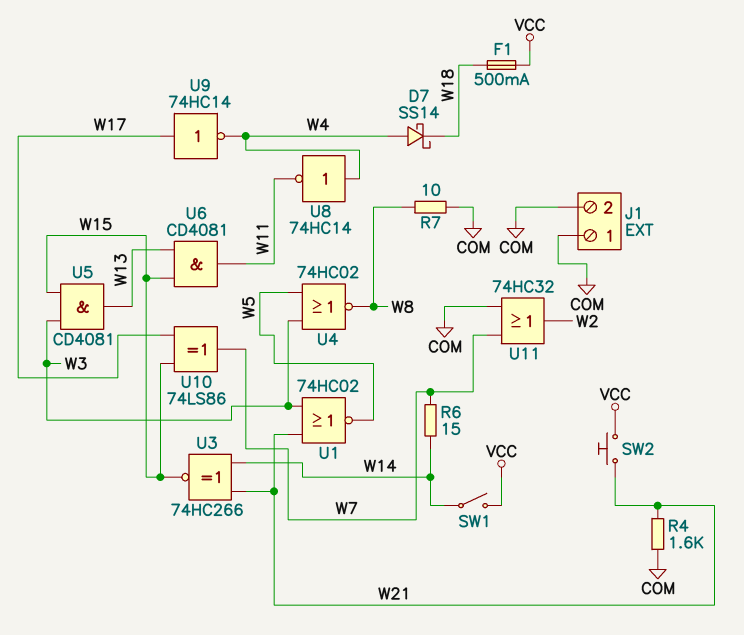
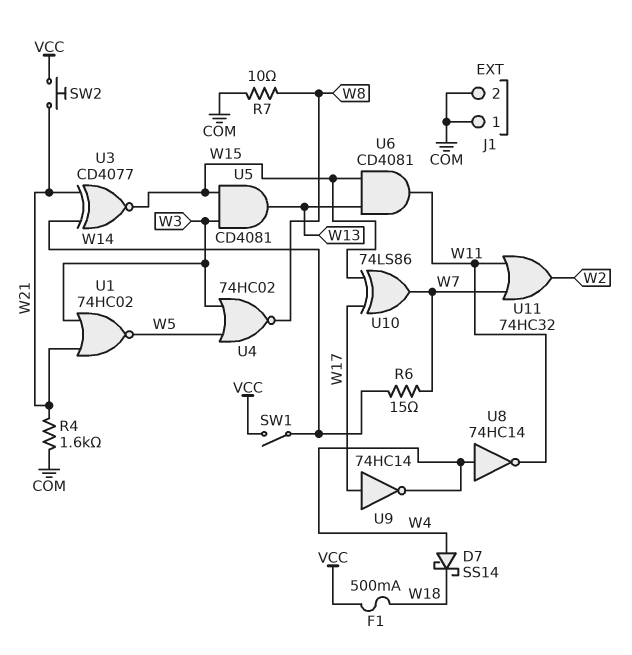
U3: XNOR 74HC266 (in W14, in W21, out W15) -> XNOR CD4077 (in W14, in W21, out W15)
U11: OR 74HC32 (in COM, in W7, out W2) -> OR 74HC32 (in W7, in W11, out W2)

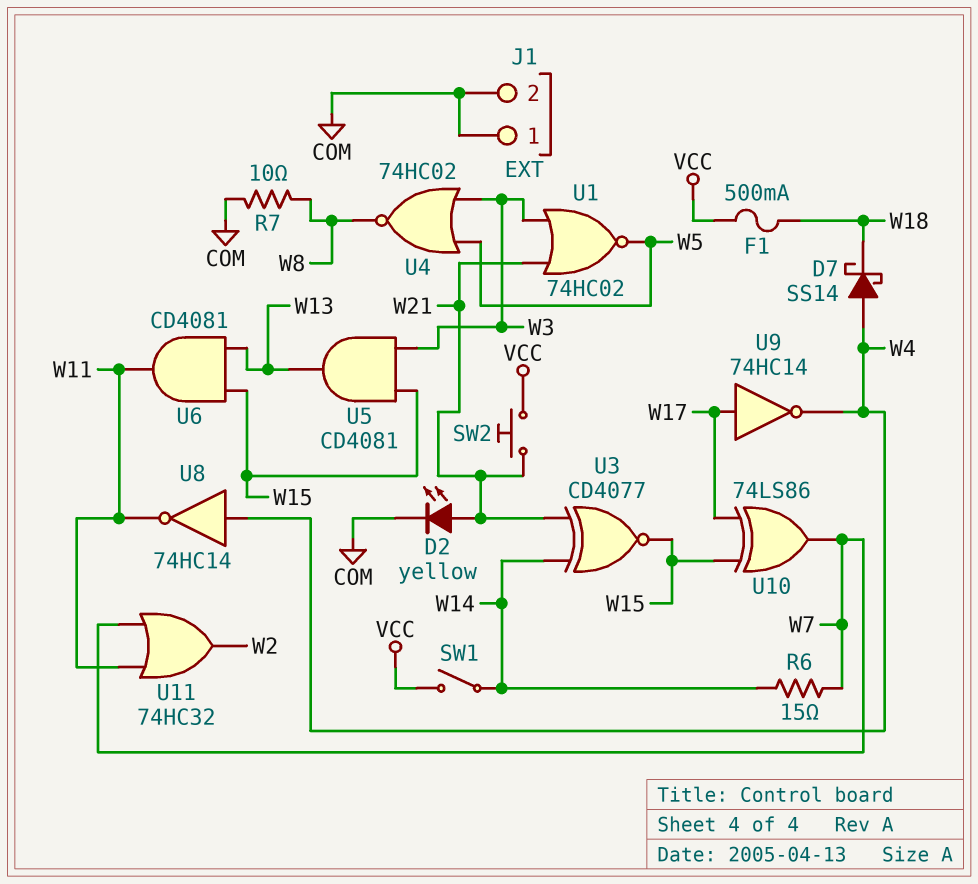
D2: none -> LED yellow (A W21, K COM)
R4: 1.6k (COM, W21) -> none

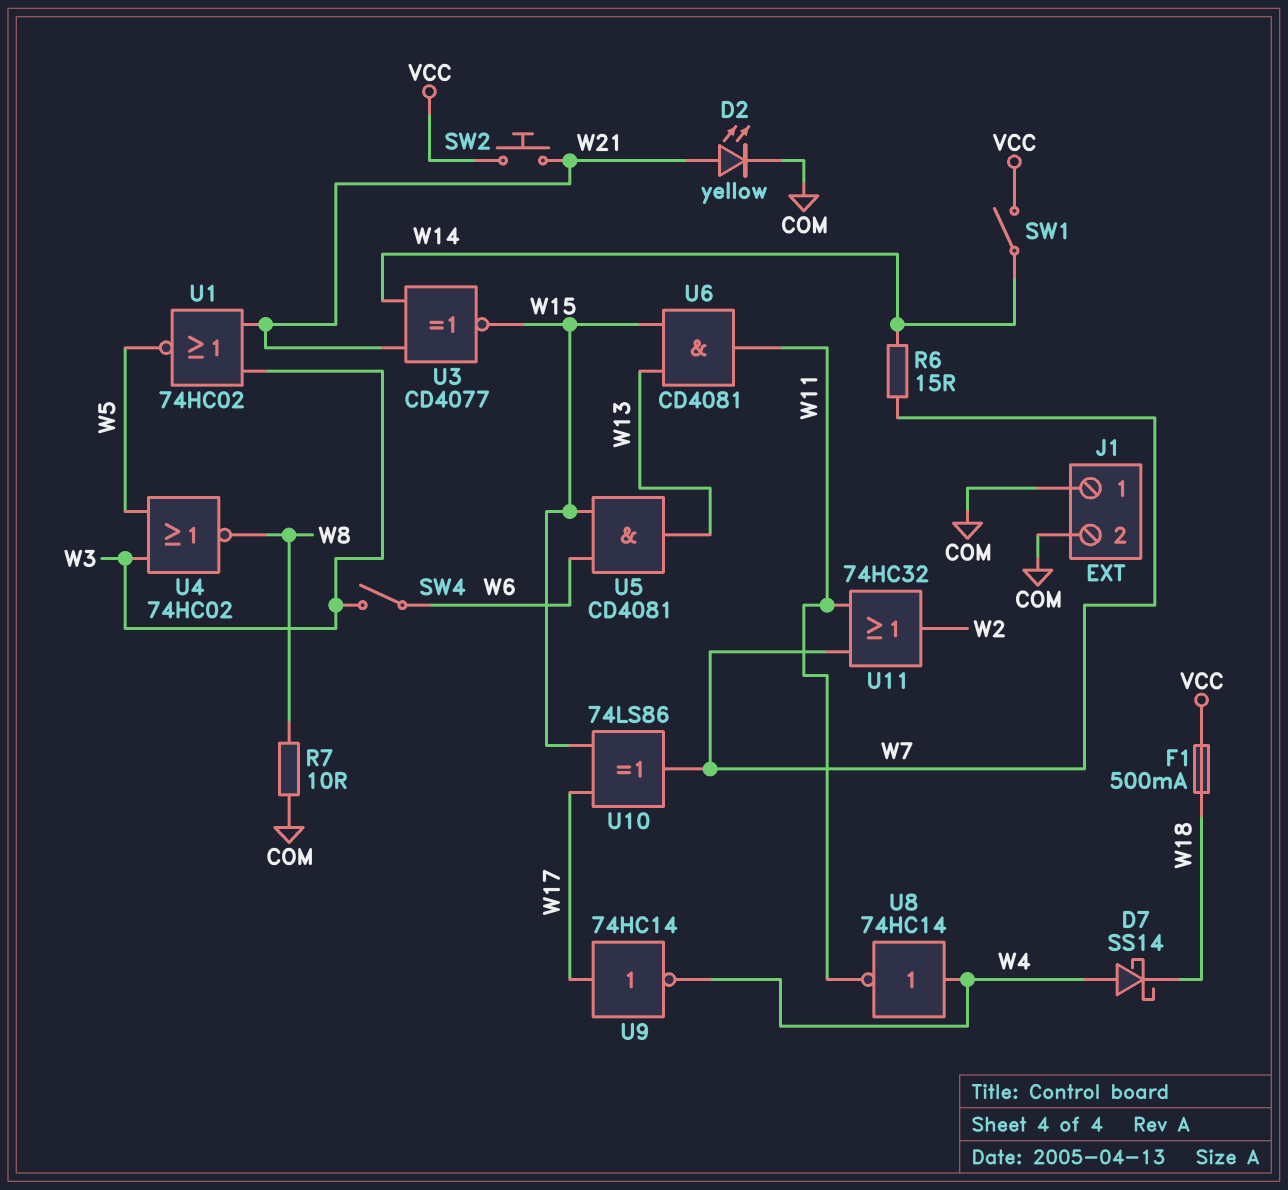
SW4: none -> switch (W3, W6)
U5: AND CD4081 (in W3, in W15, out W13) -> AND CD4081 (in W6, in W15, out W13)

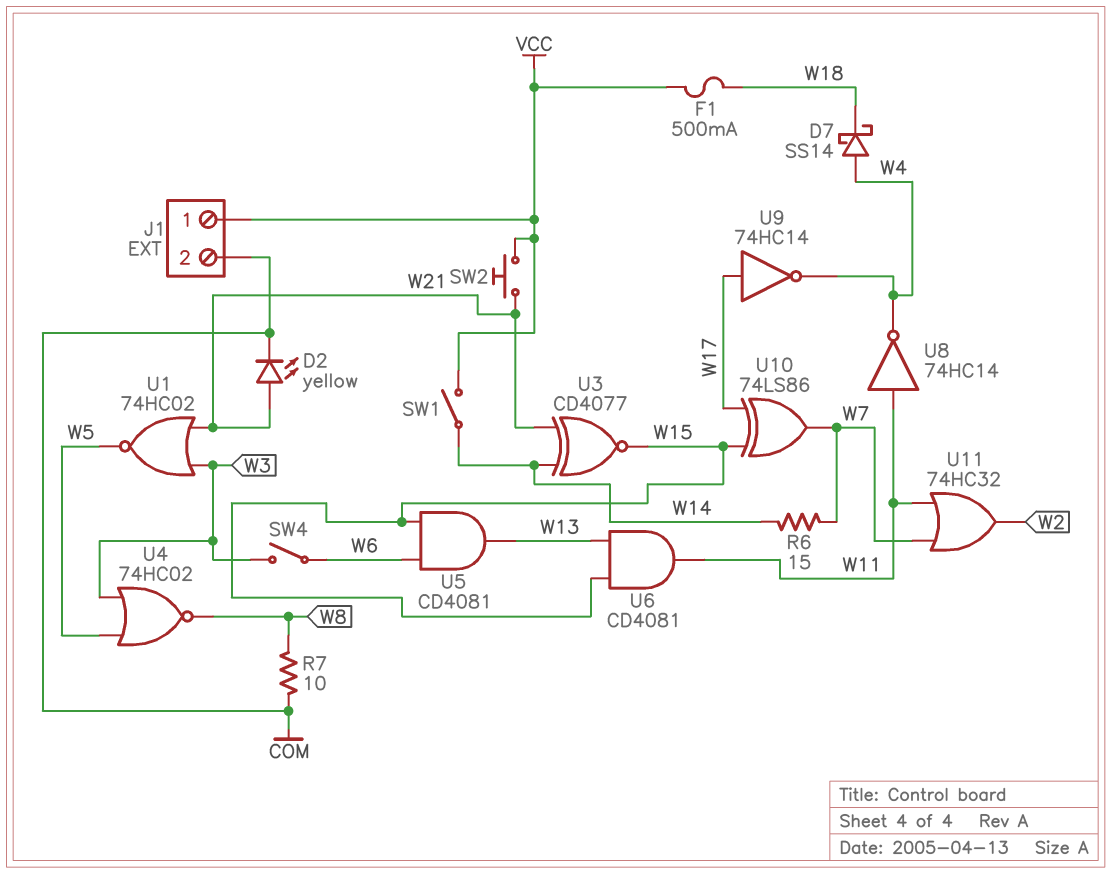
J1 pin 1: COM -> VCC
U8: NOT 74HC14 (in W4, out W11) -> NOT 74HC14 (in W11, out W4)

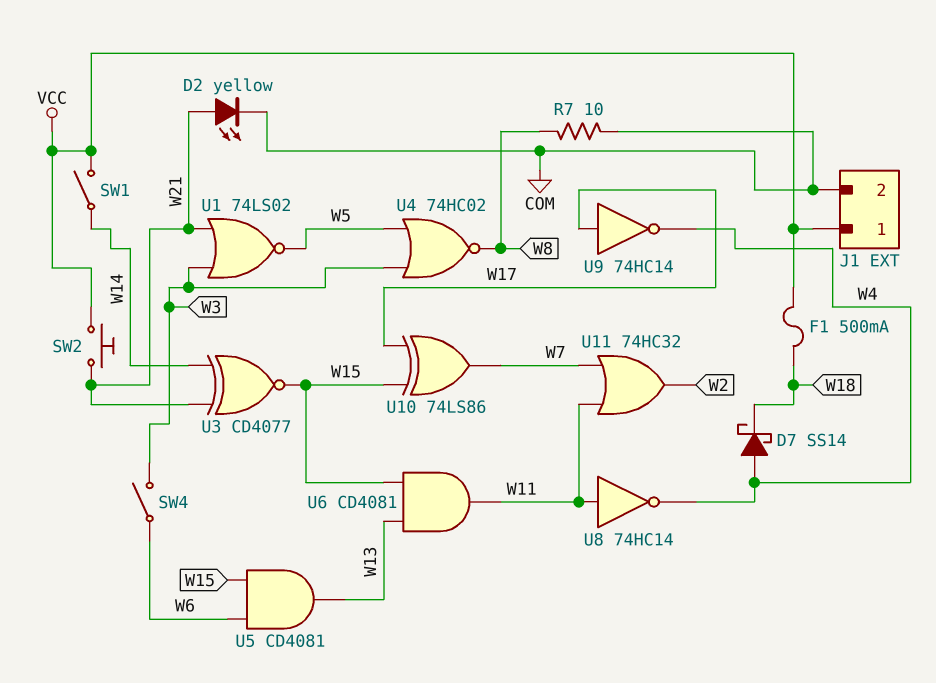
R6: 15 (W7, W14) -> none
U1: NOR 74HC02 (in W3, in W21, out W5) -> NOR 74LS02 (in W3, in W21, out W5)

